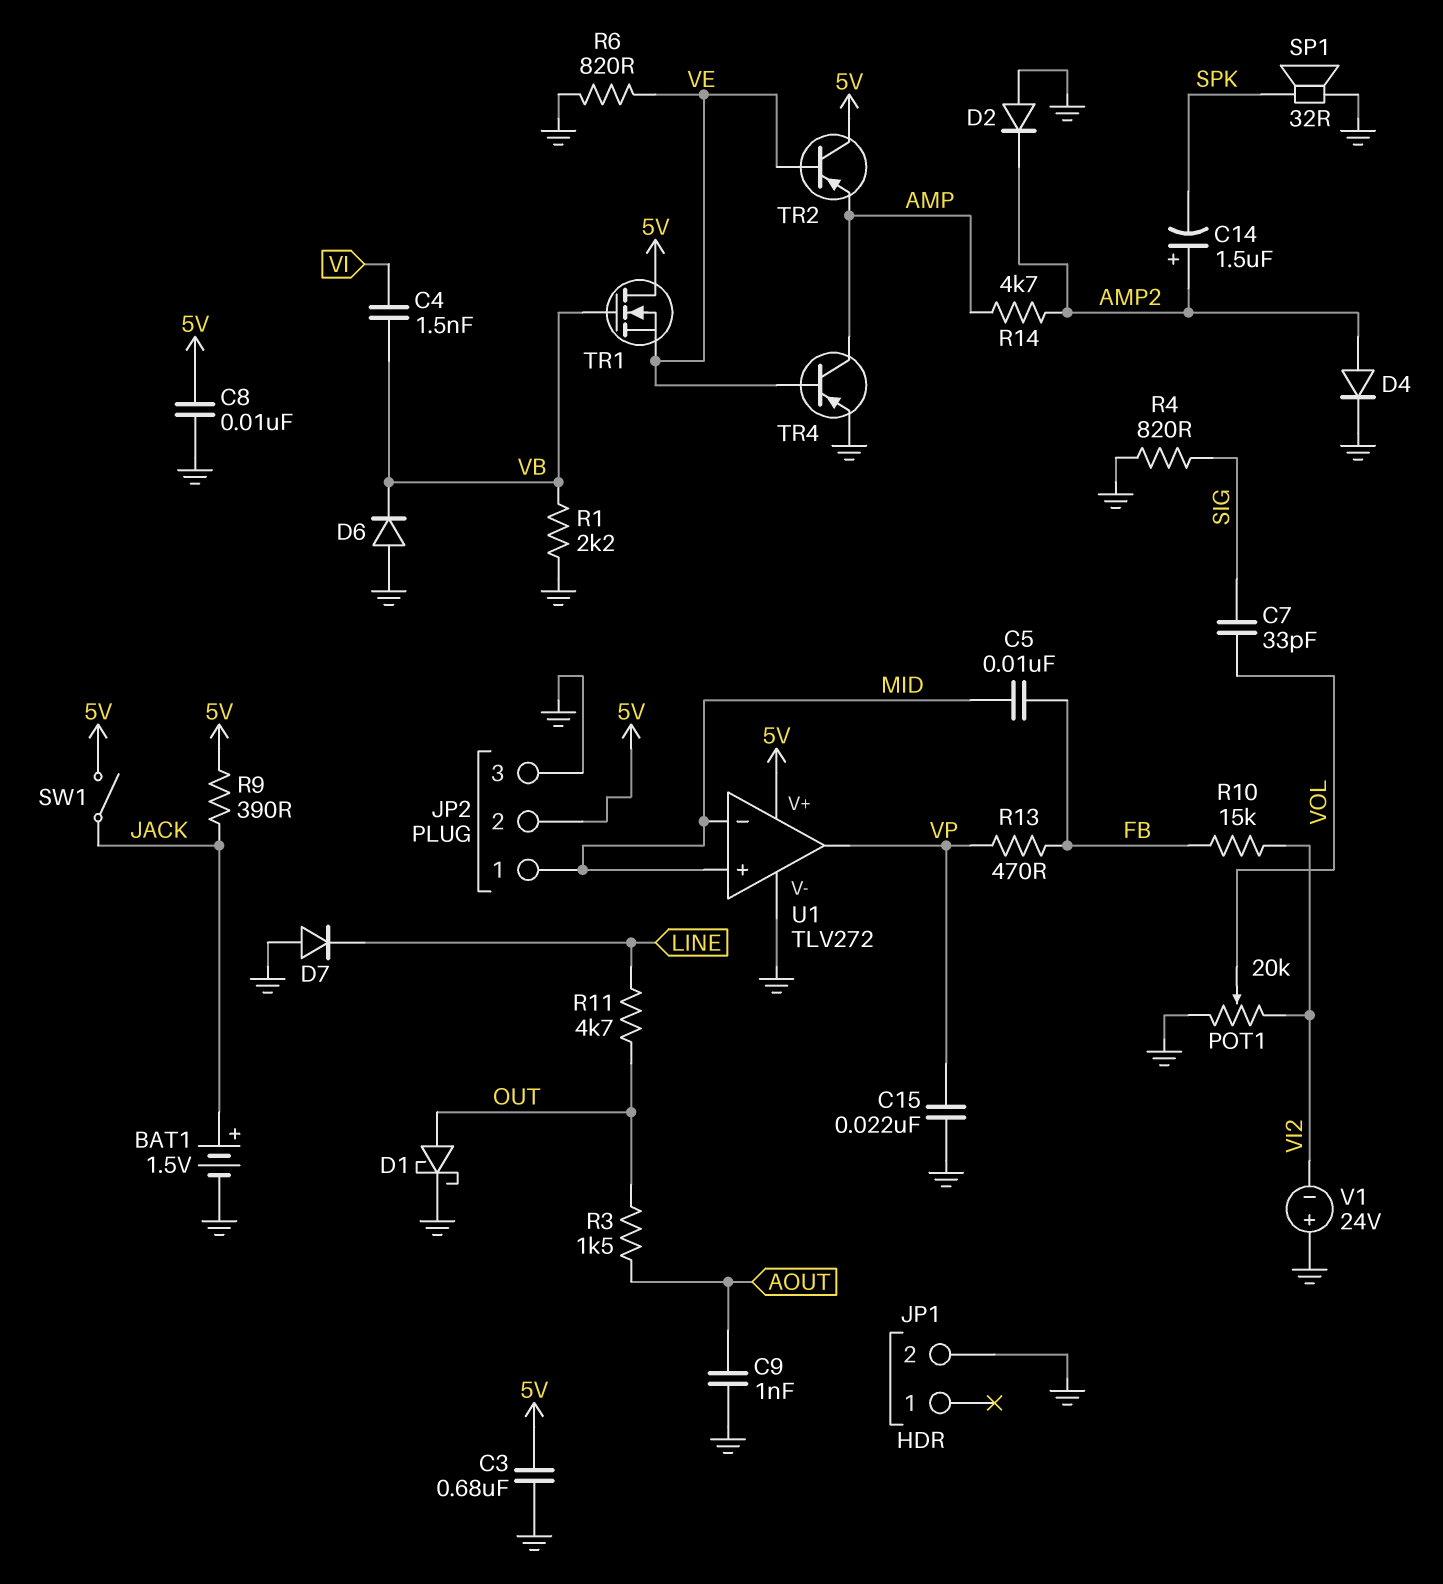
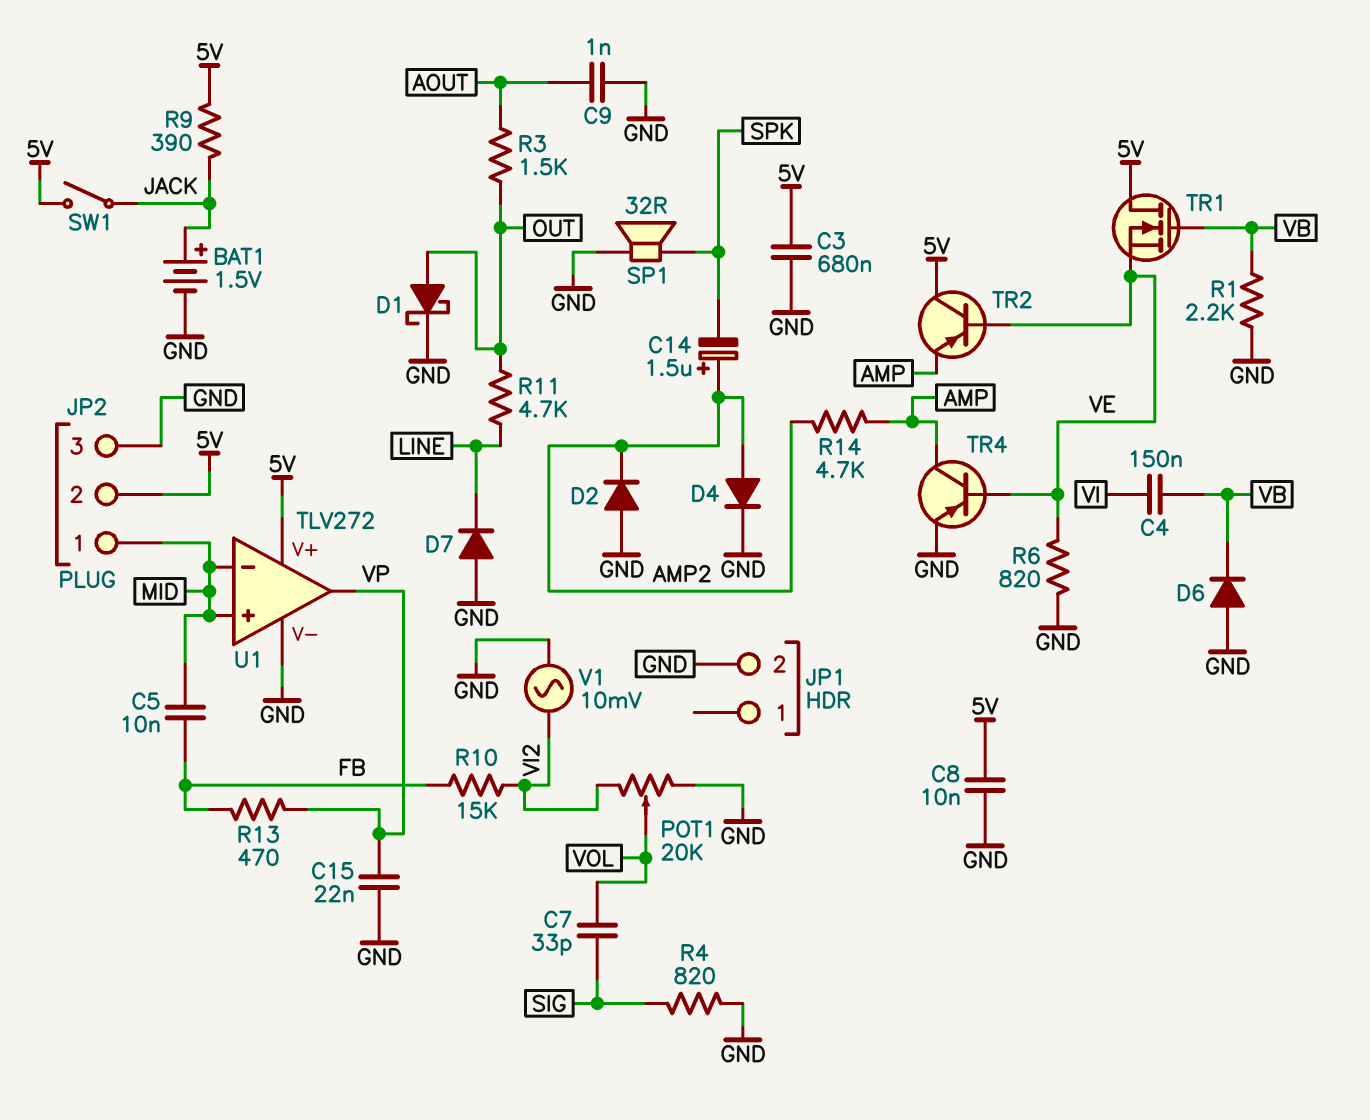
C4: 1.5nF (VB, VI) -> 150nF (VB, VI)
V1: 24V (plus GND, minus VI2) -> AC 10mV (GND, VI2)

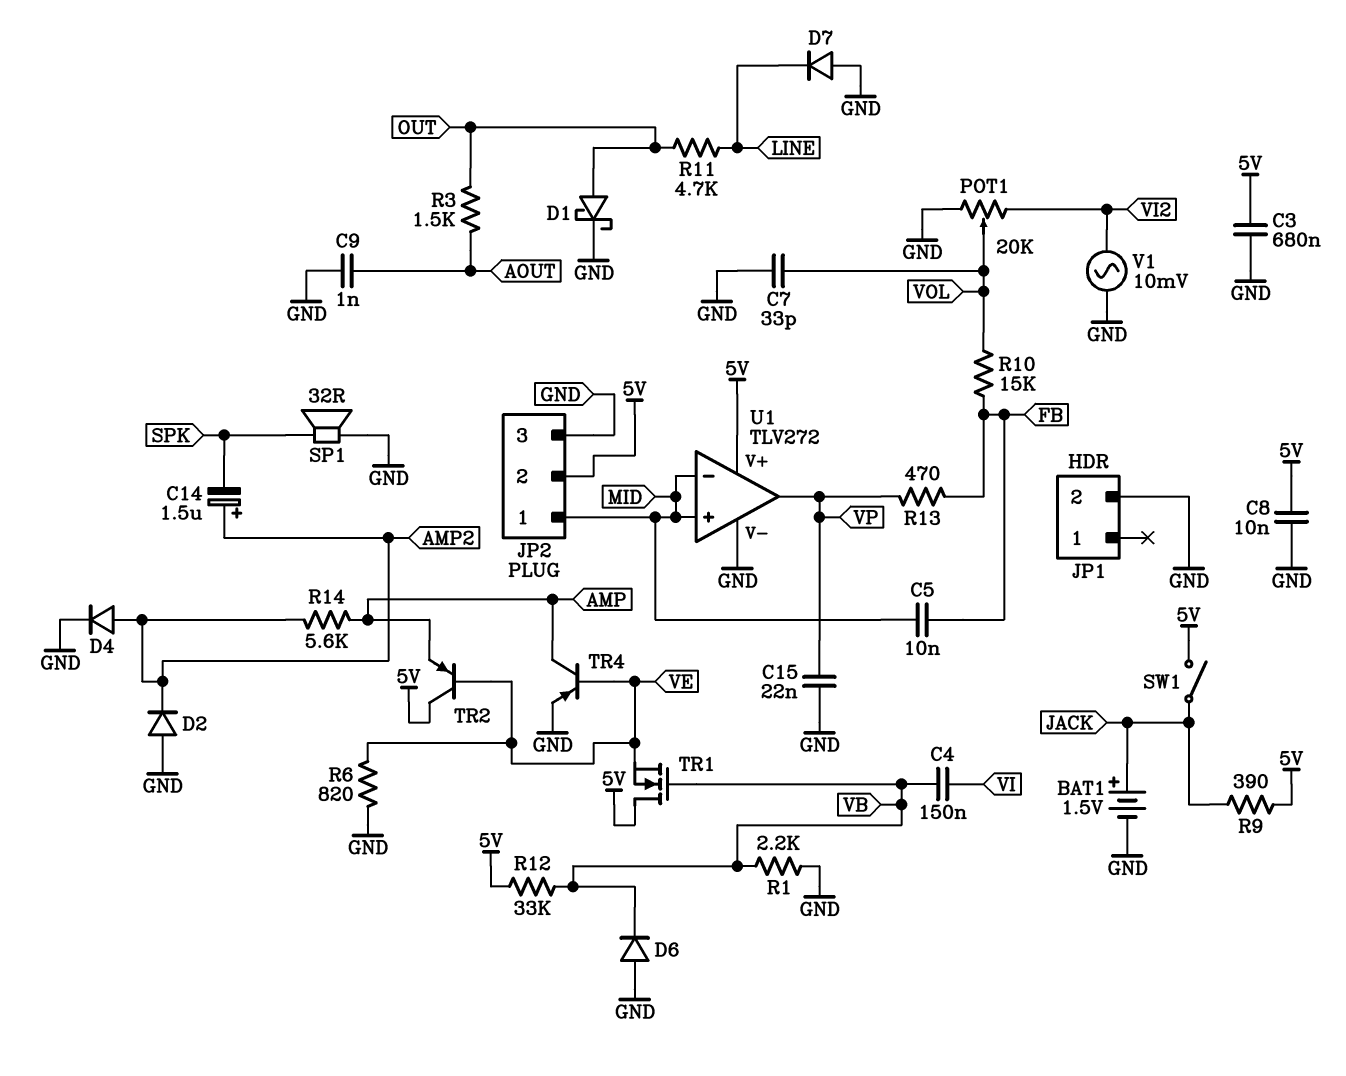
C7: 33pF (SIG, VOL) -> 33pF (GND, VOL)
R4: 820 (GND, SIG) -> none
R10: 15k (FB, VI2) -> 15k (FB, VOL)
R12: none -> 33k (5V, VB)
R14: 4.7k (AMP, AMP2) -> 5.6k (AMP, AMP2)

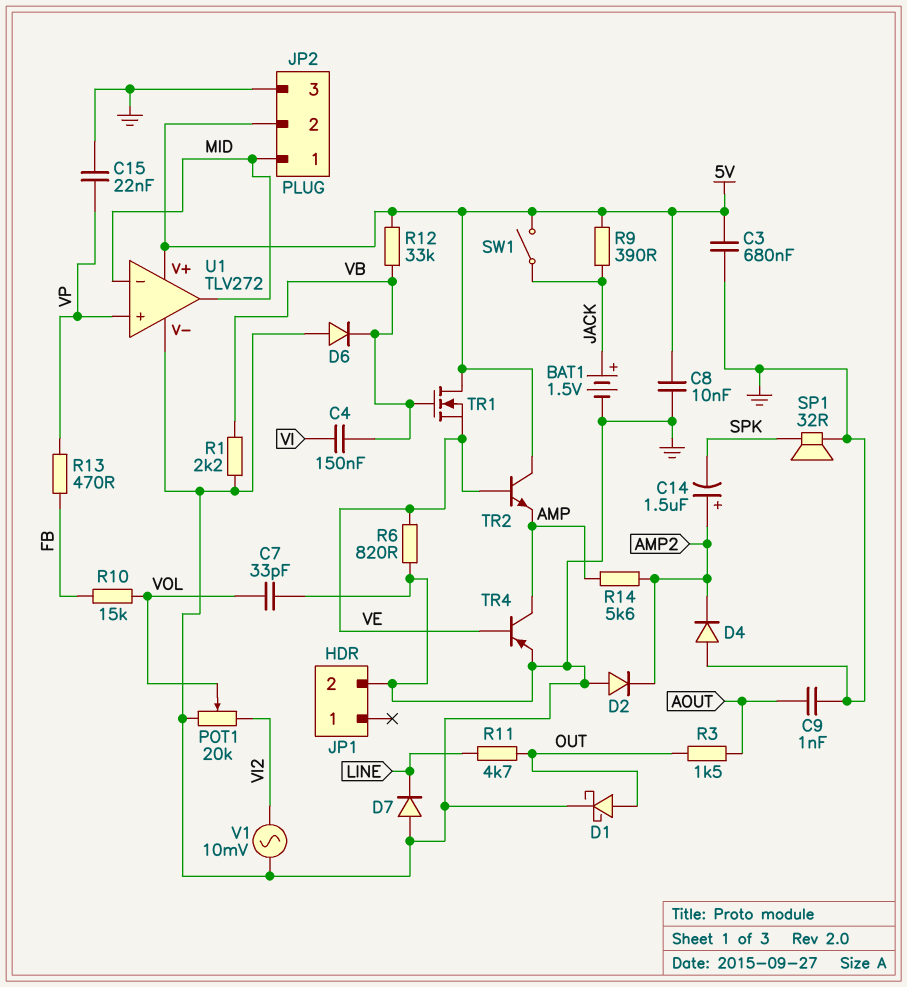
C5: 10nF (FB, MID) -> none
D4: diode (A AMP2, K GND) -> diode (A GND, K AMP2)
TR2: PNP (B VE, C 5V, E AMP) -> NPN (B VE, C 5V, E AMP)
U1 pin in+: MID -> VP
U1 pin out: VP -> MID

